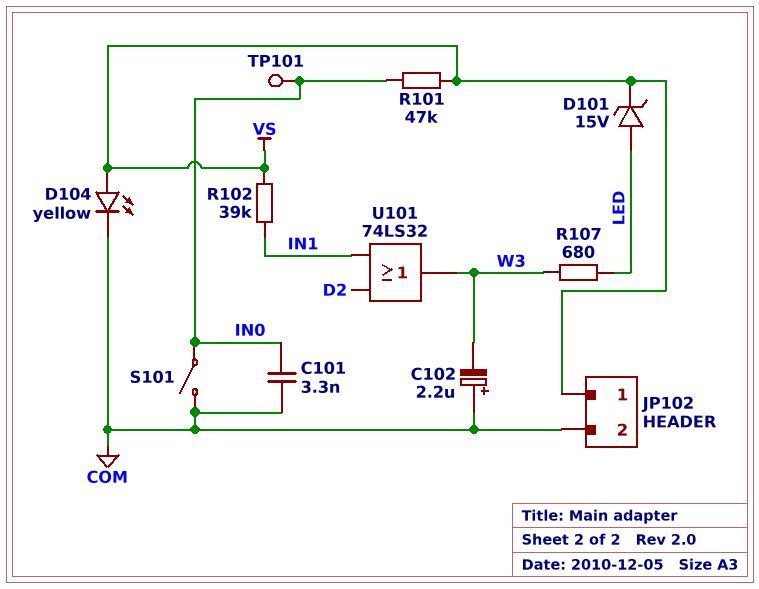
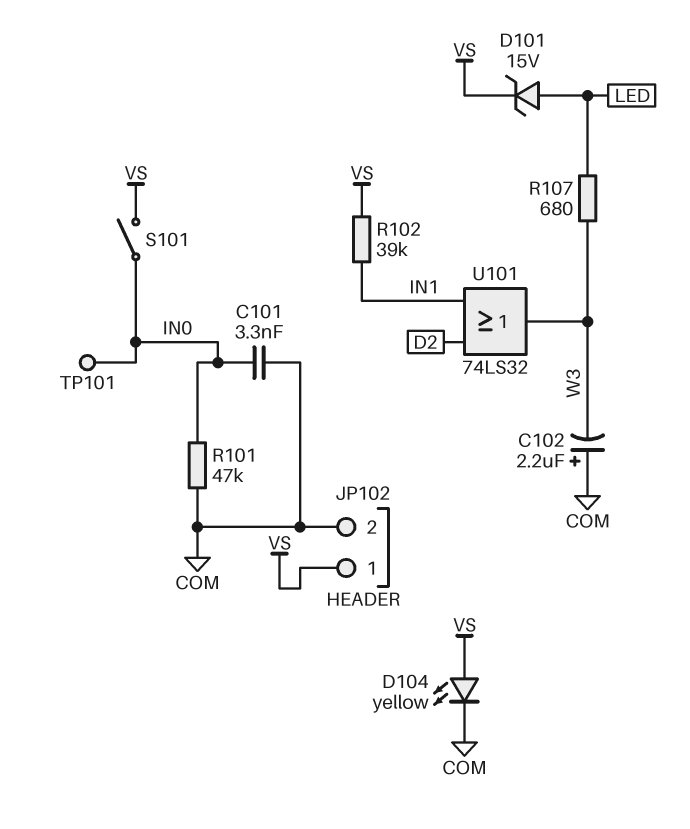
R101: 47k (IN0, VS) -> 47k (COM, IN0)
S101: switch (COM, IN0) -> switch (IN0, VS)

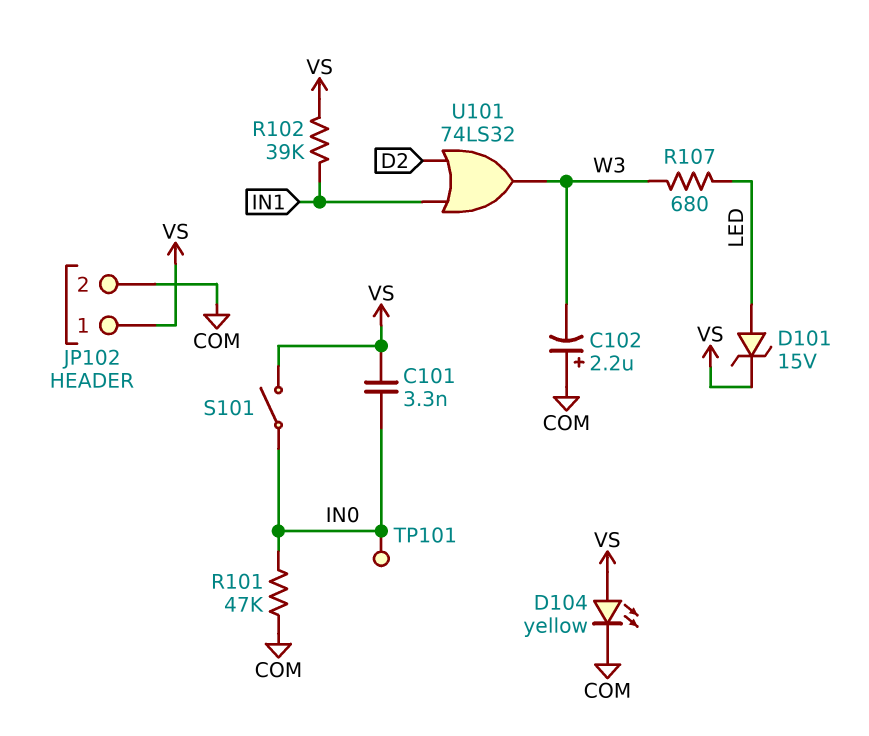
C101: 3.3nF (COM, IN0) -> 3.3nF (IN0, VS)

